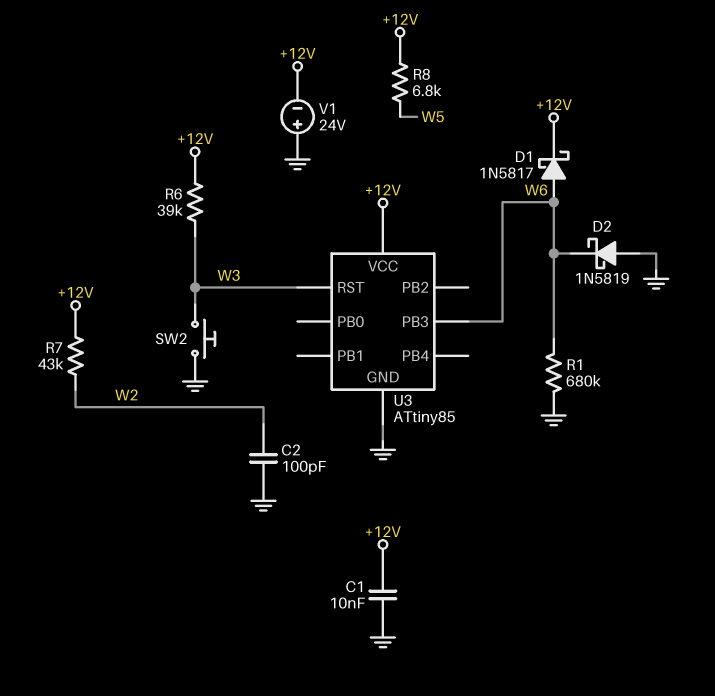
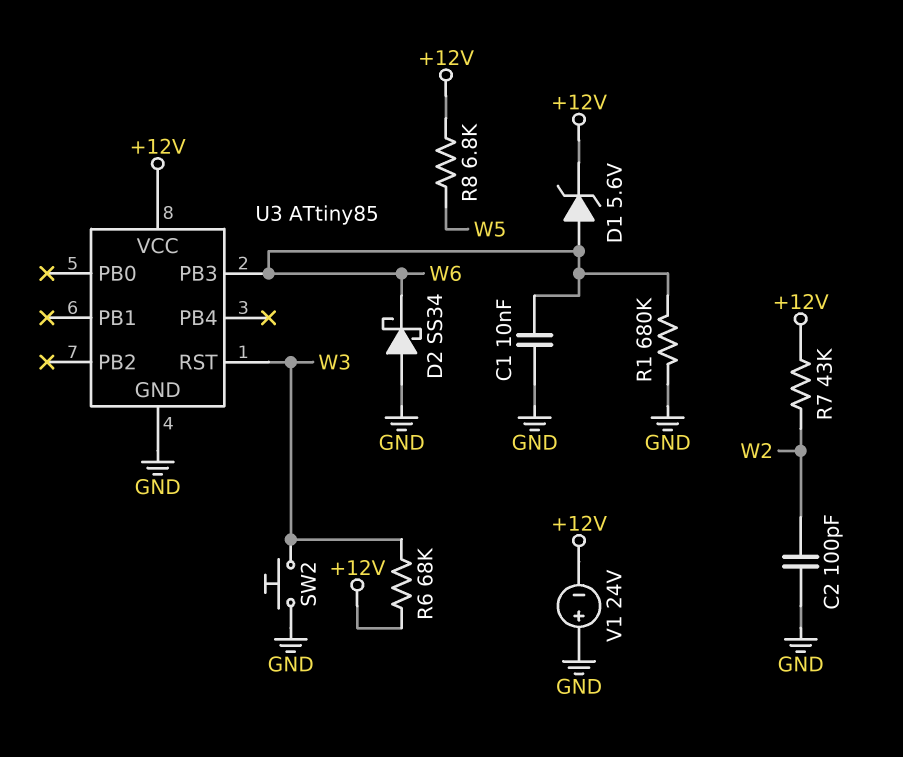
C1: 10nF (+12V, GND) -> 10nF (GND, W6)
D1: schottky 1N5817 (A W6, K +12V) -> zener 5.6V (A W6, K +12V)
D2: schottky 1N5819 (A GND, K W6) -> schottky SS34 (A GND, K W6)
R6: 39k (+12V, W3) -> 68k (+12V, W3)

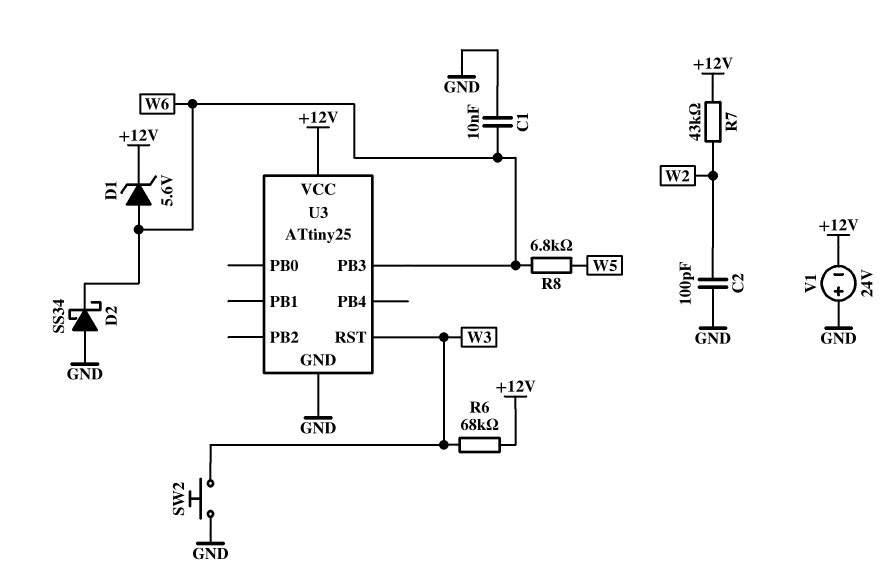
R1: 680k (GND, W6) -> none
R8: 6.8k (+12V, W5) -> 6.8k (W5, W6)
U3: ATtiny85 -> ATtiny25

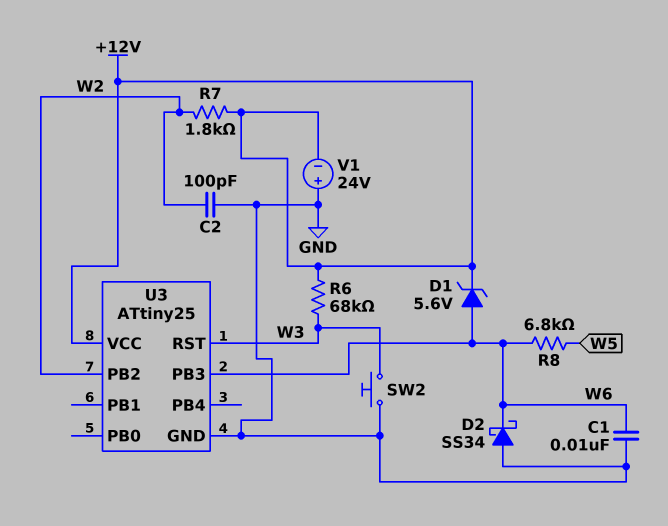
R7: 43k (+12V, W2) -> 1.8k (+12V, W2)
U3 pin PB2: none -> W2

